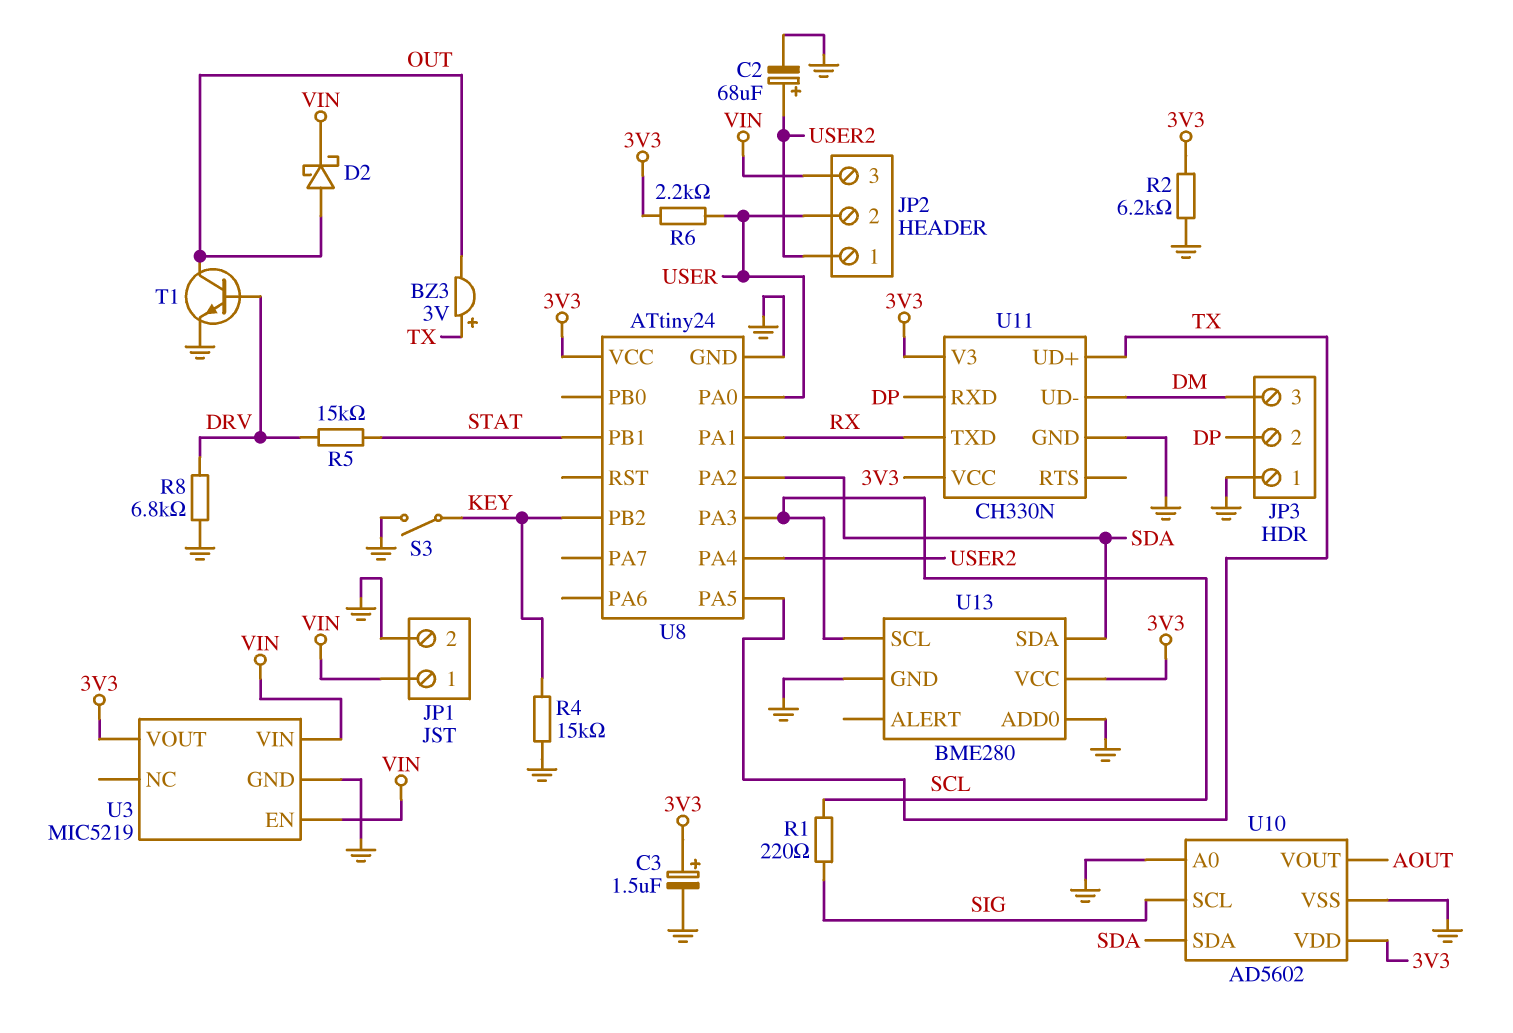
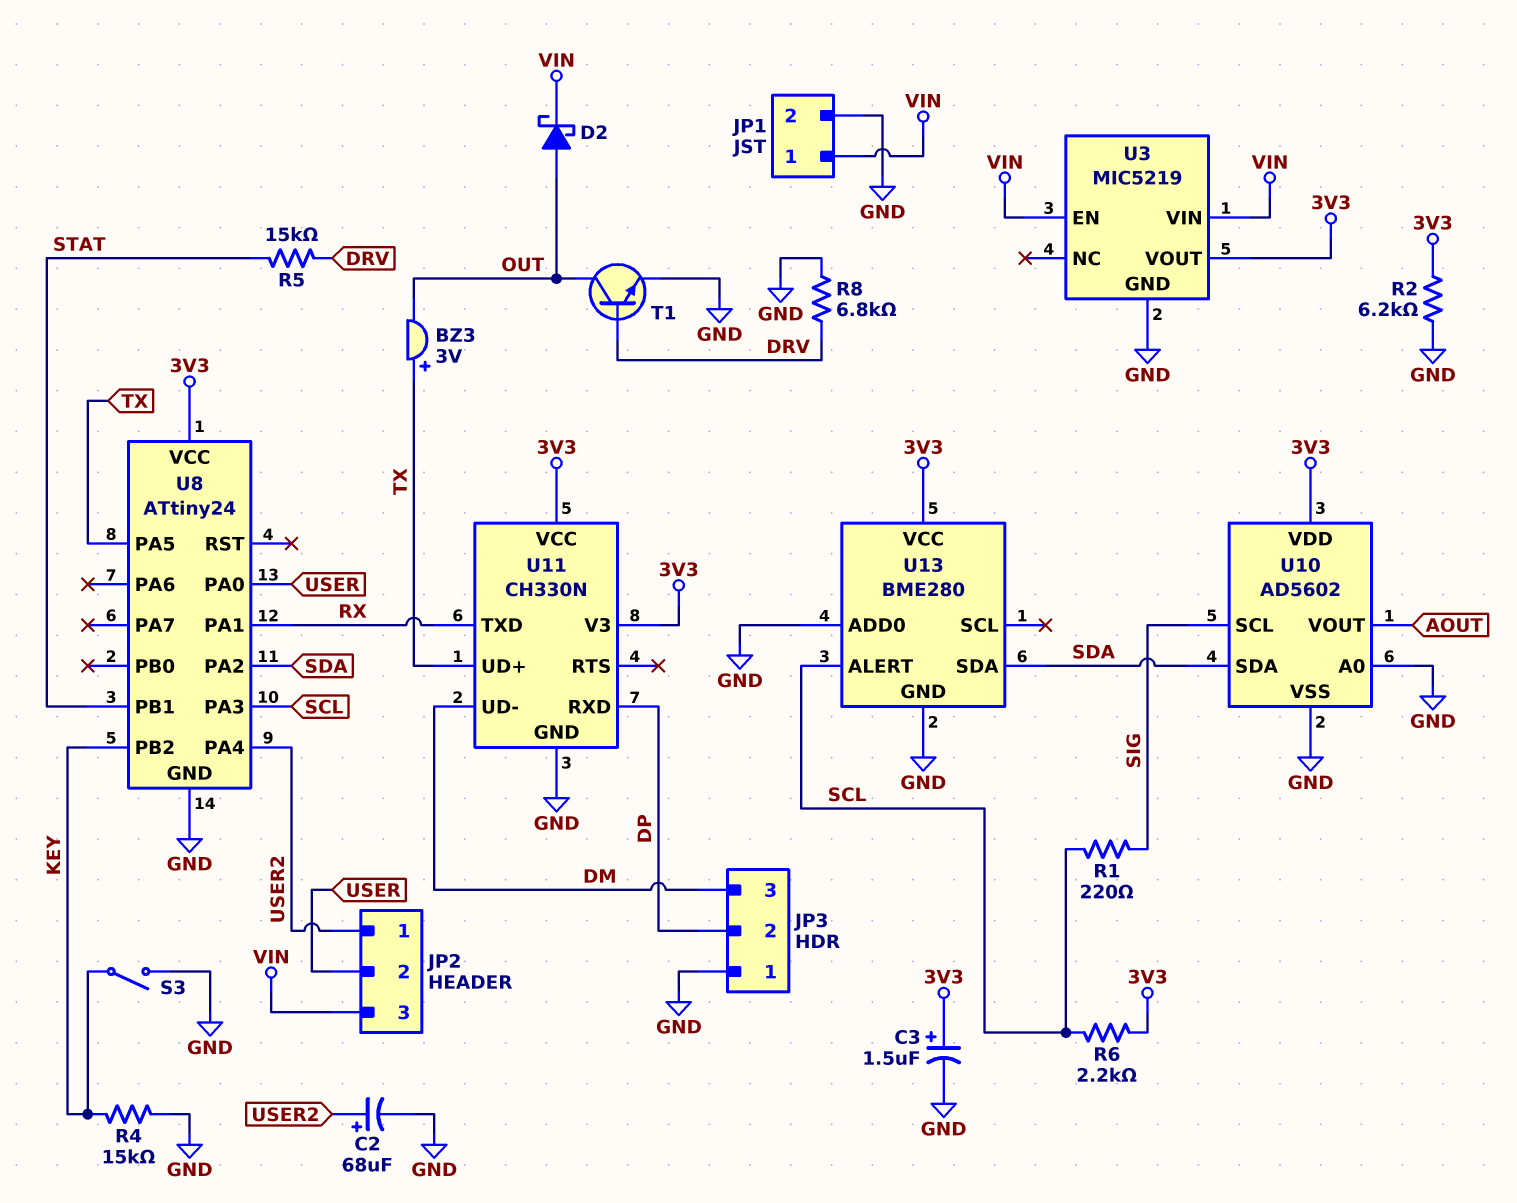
R6: 2.2k (3V3, USER) -> 2.2k (3V3, SCL)
U13 pin ALERT: none -> SCL
U13 pin SCL: SCL -> none

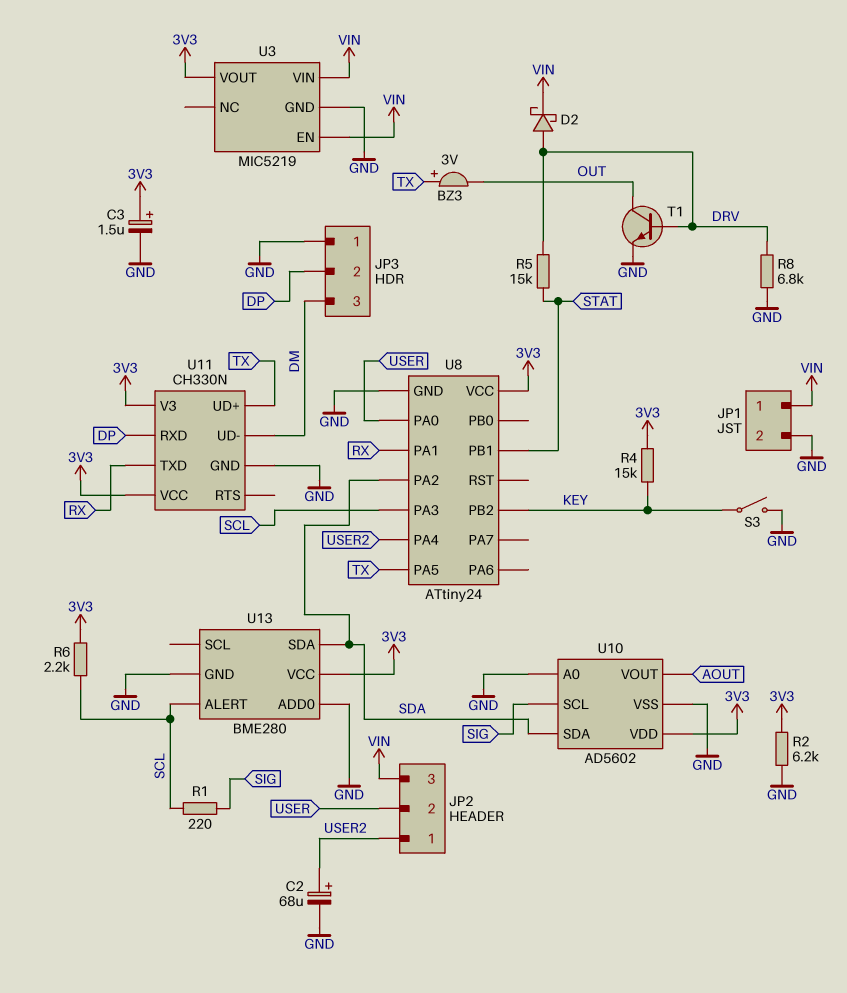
D2: schottky (A OUT, K VIN) -> schottky (A DRV, K VIN)
R4: 15k (GND, KEY) -> 15k (3V3, KEY)

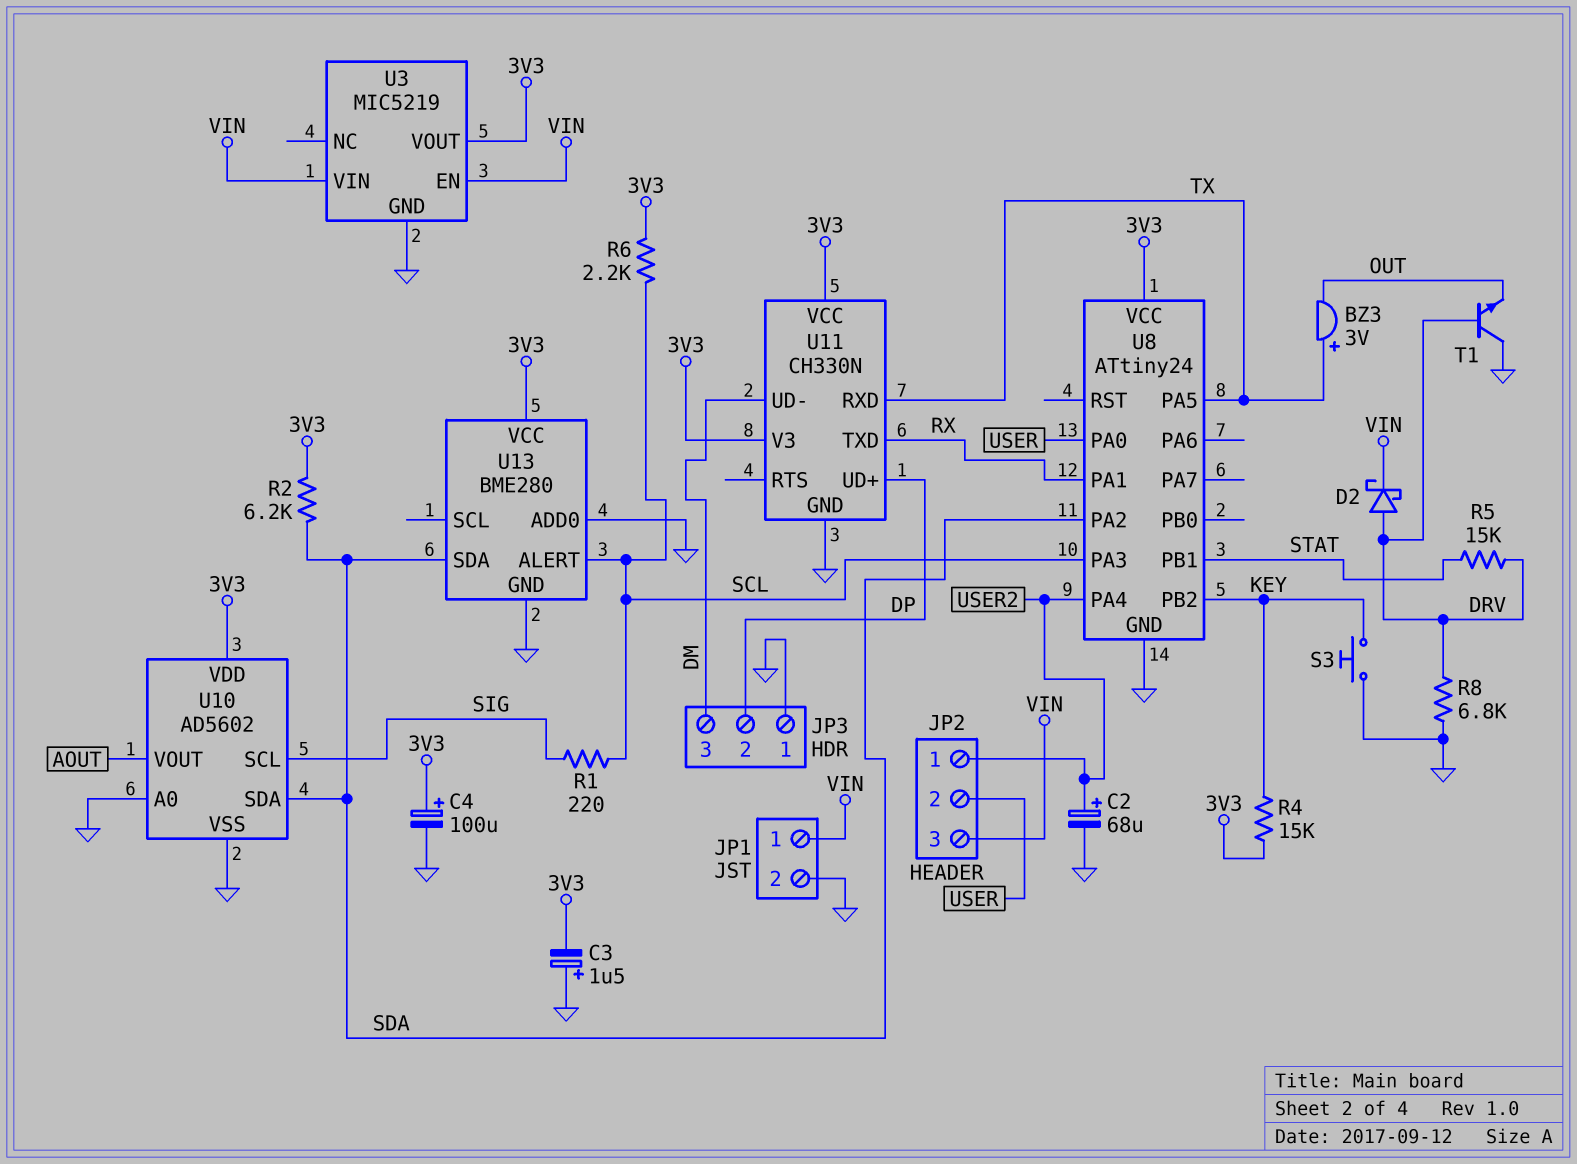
C3: 1.5uF (plus 3V3, minus GND) -> 1.5uF (plus GND, minus 3V3)
C4: none -> 100uF (plus 3V3, minus GND)
R2: 6.2k (3V3, GND) -> 6.2k (3V3, SDA)
S3: switch (GND, KEY) -> button (GND, KEY)
T1: NPN (B DRV, C OUT, E GND) -> NPN (B DRV, C GND, E OUT)
U11 pin RXD: DP -> TX
U11 pin UD+: TX -> DP

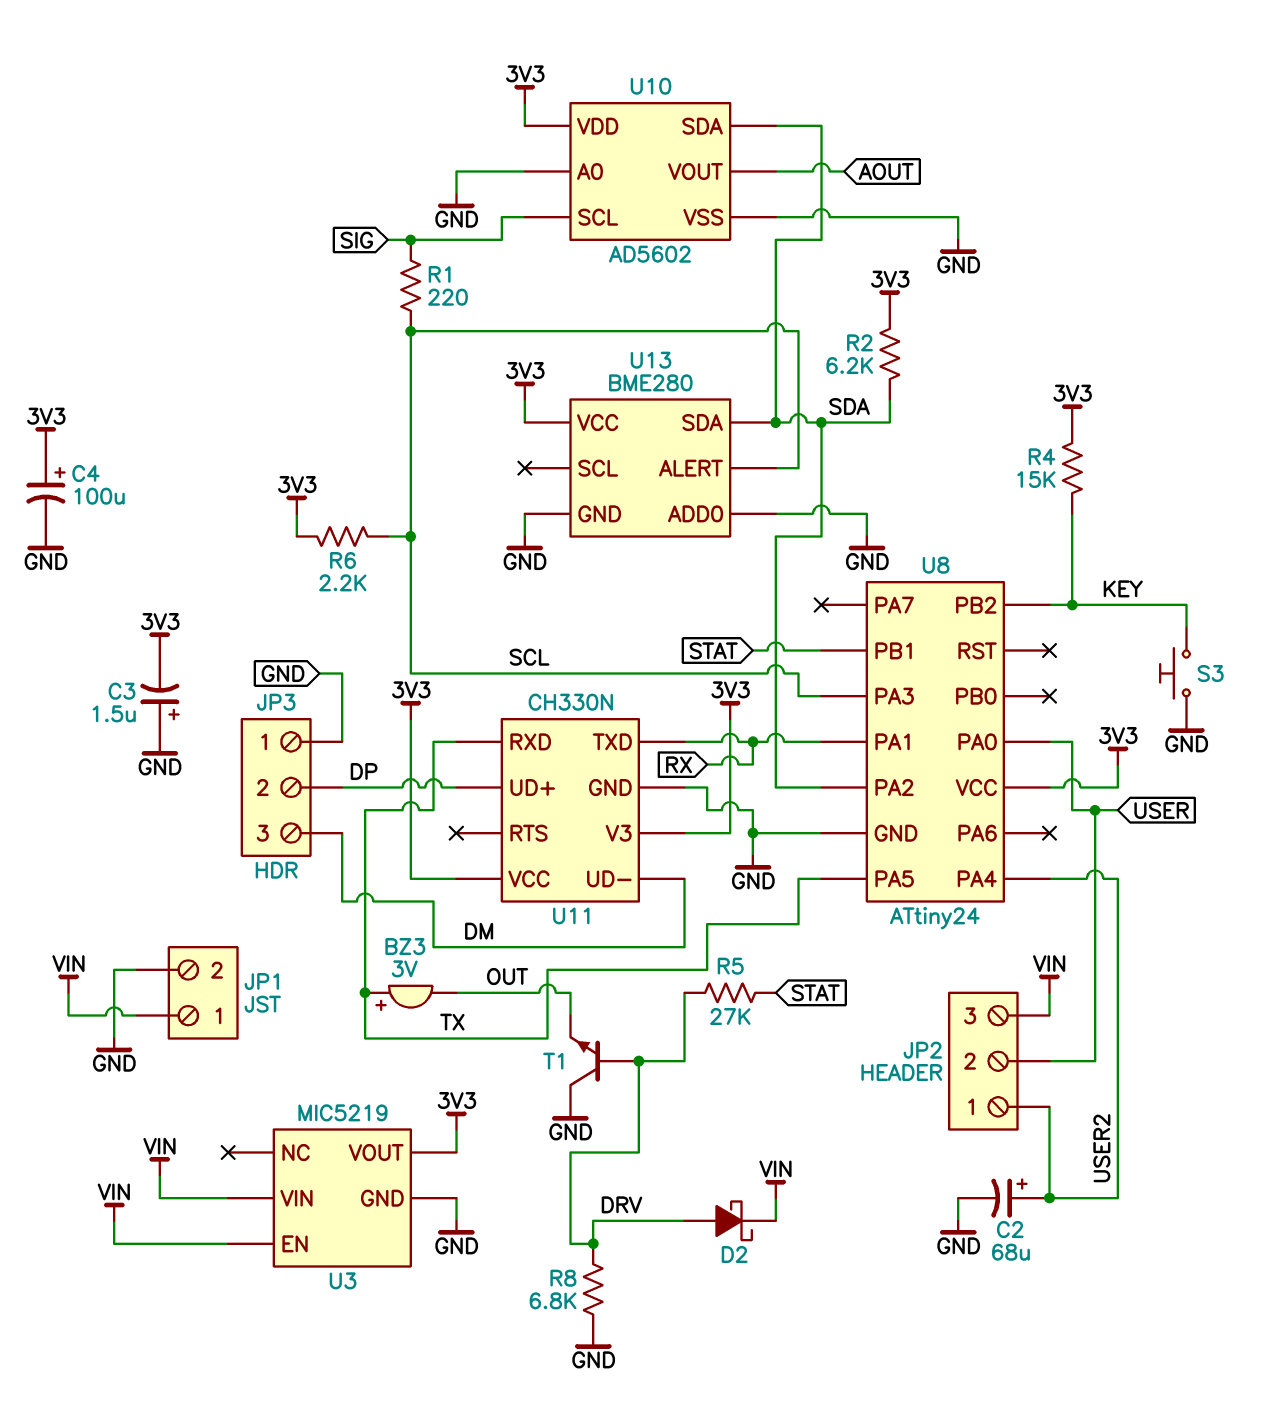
R5: 15k (DRV, STAT) -> 27k (DRV, STAT)

